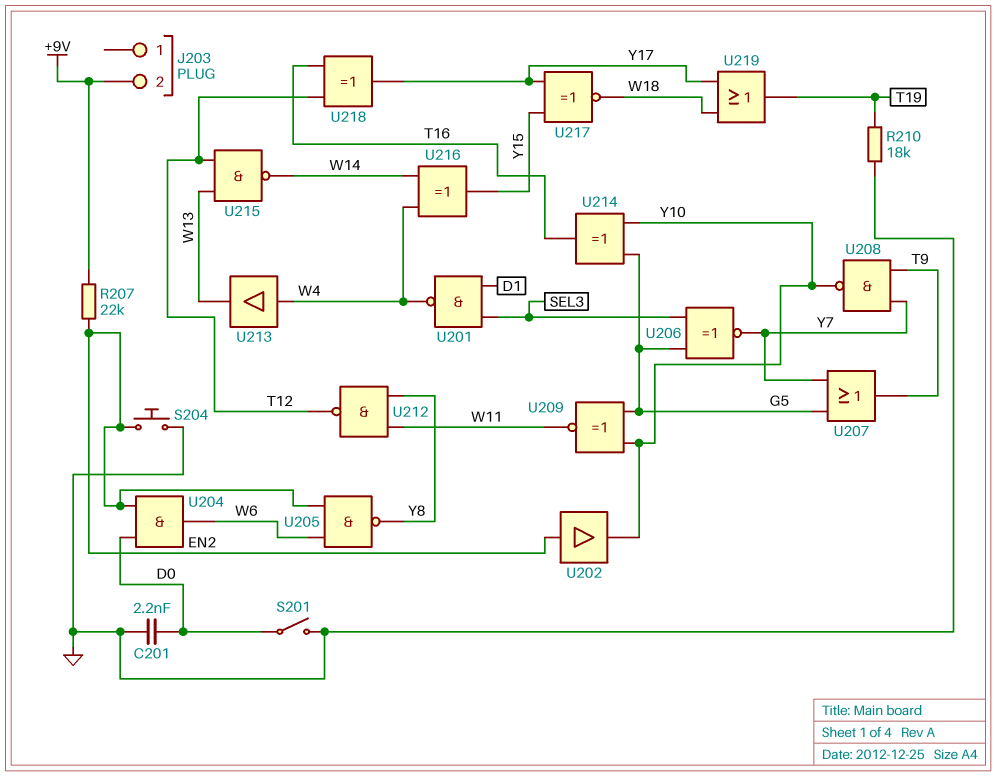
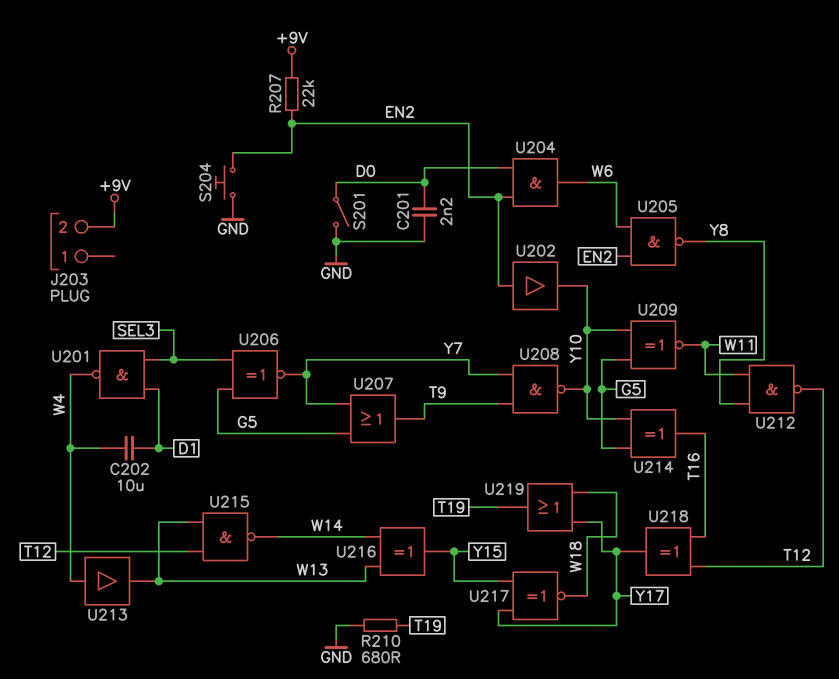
C202: none -> 10uF (D1, W4)
R210: 18k (GND, T19) -> 680 (GND, T19)
U216: XOR (in W4, in W14, out Y15) -> XOR (in W13, in W14, out Y15)

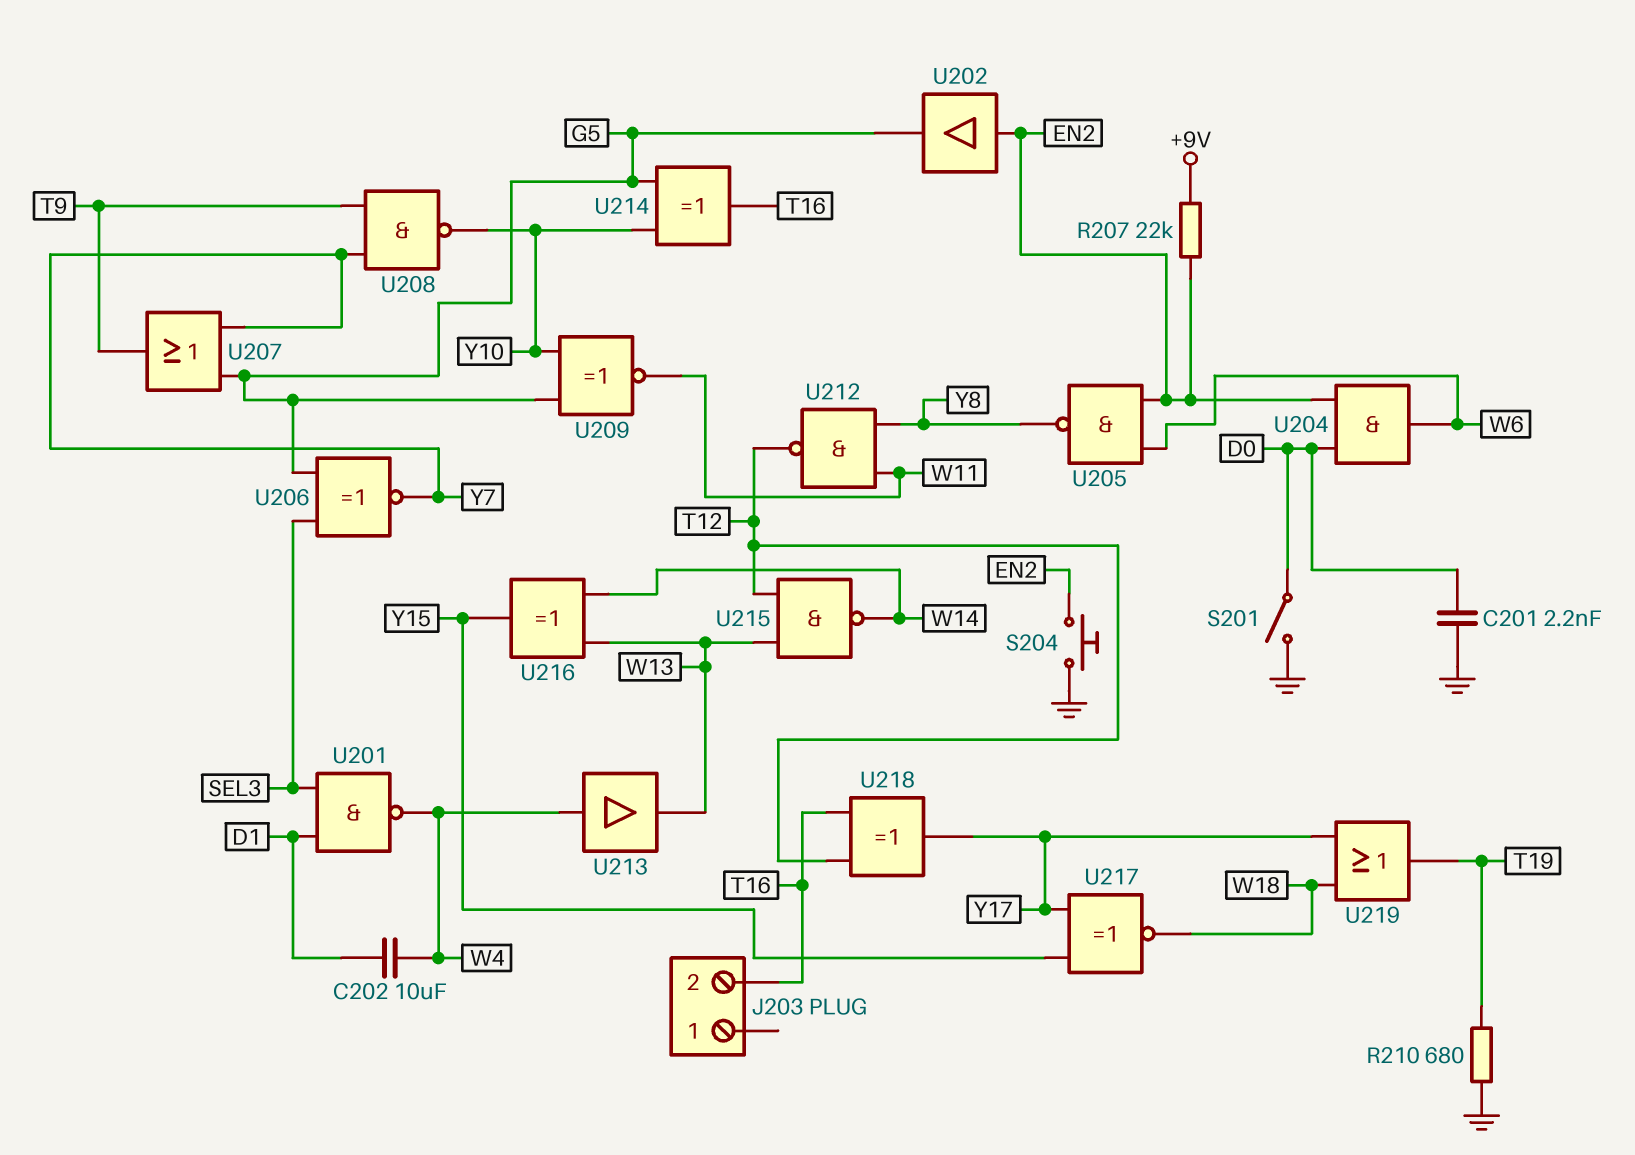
J203 pin 2: +9V -> T16
U202: buffer (in EN2, out Y10) -> buffer (in EN2, out G5)

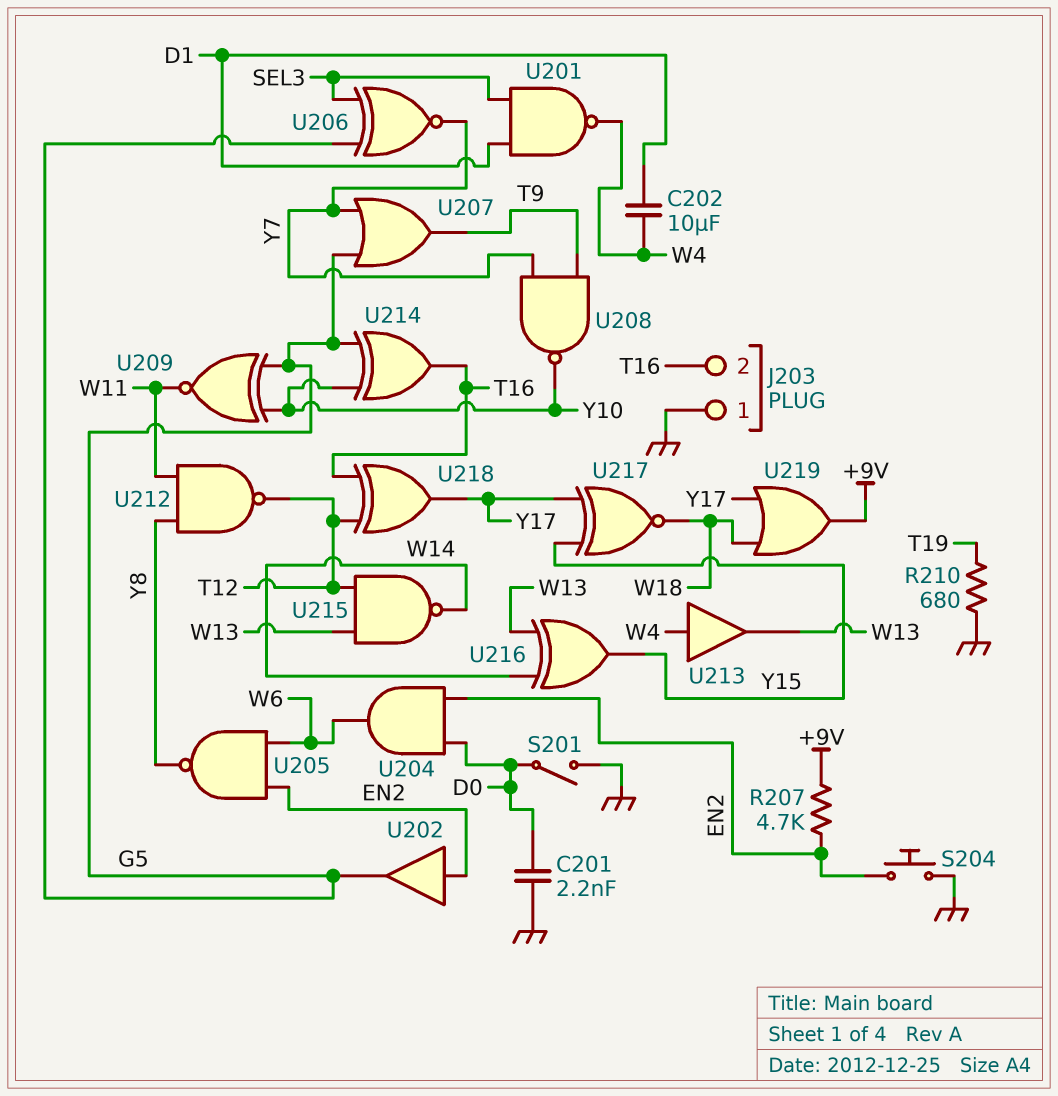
J203 pin 1: none -> GND
R207: 22k (+9V, EN2) -> 4.7k (+9V, EN2)
U219: OR (in W18, in Y17, out T19) -> OR (in W18, in Y17, out +9V)

